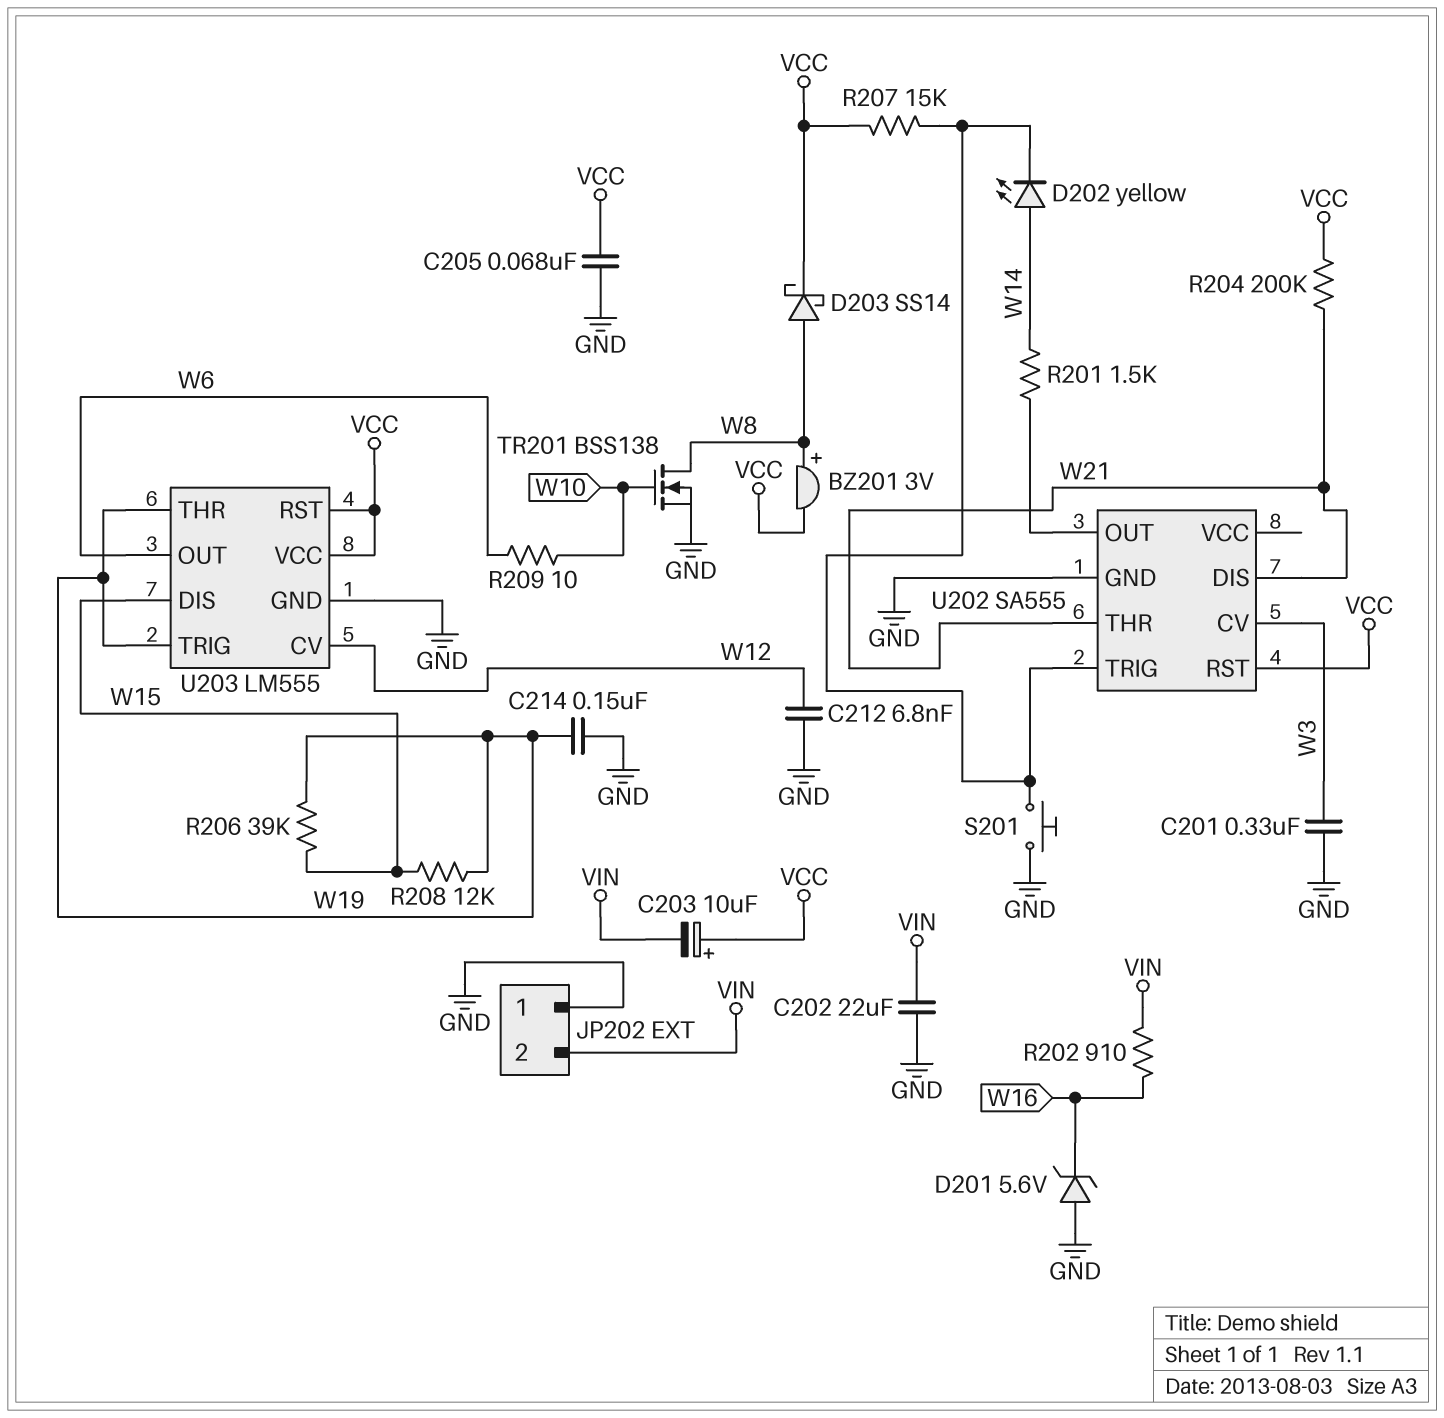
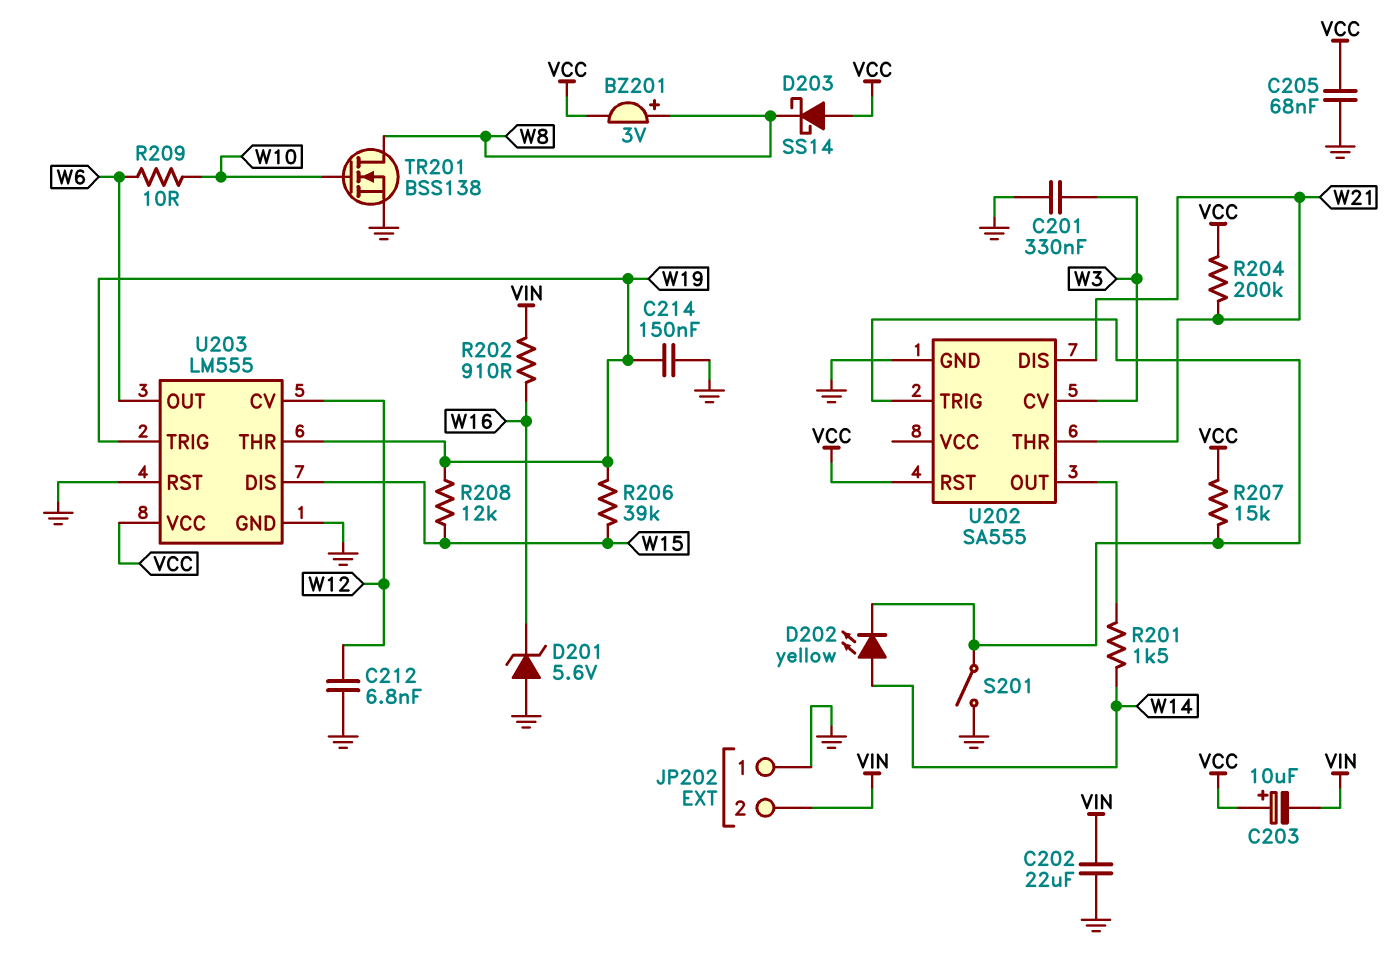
D203: schottky SS14 (A W8, K VCC) -> schottky SS14 (A VCC, K W8)
S201: button (GND, U202/TRIG) -> switch (GND, U202/TRIG)
U203 pin RST: VCC -> GND

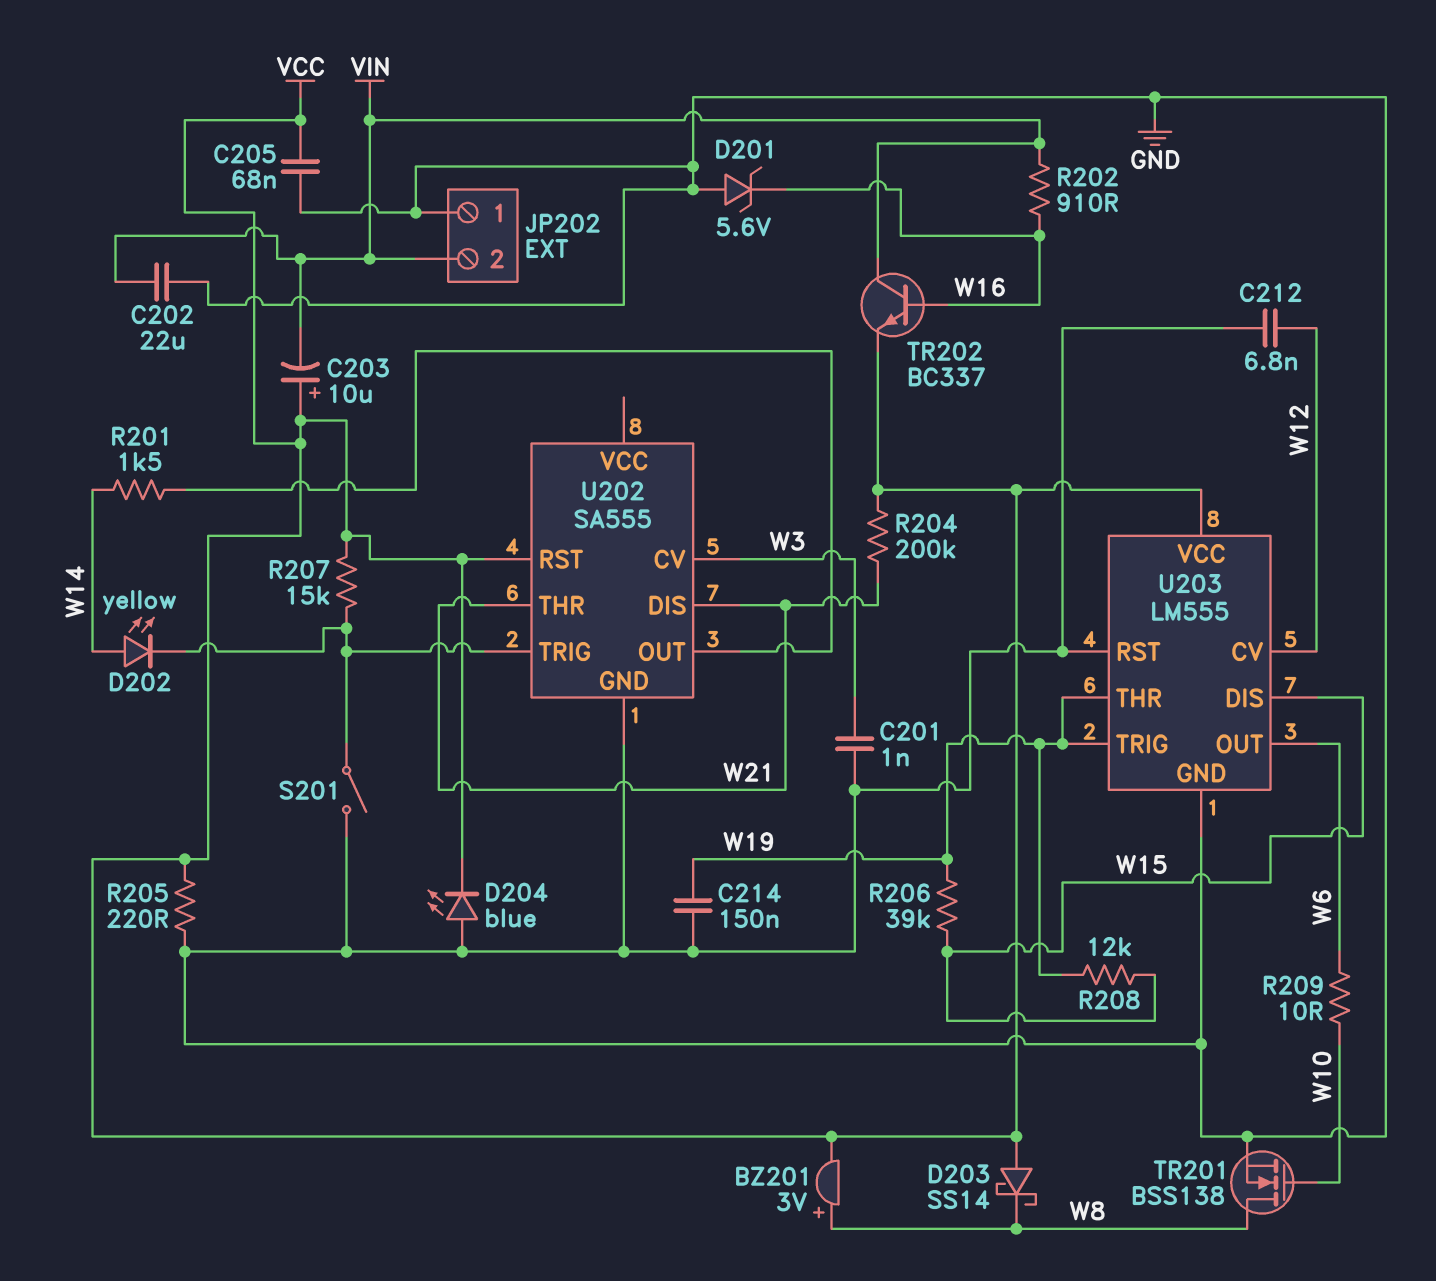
C201: 330nF (GND, W3) -> 1nF (GND, W3)
D204: none -> LED blue (A GND, K VCC)
R205: none -> 220 (GND, VCC)
TR202: none -> NPN BC337 (B W16, C VIN, E VCC)

